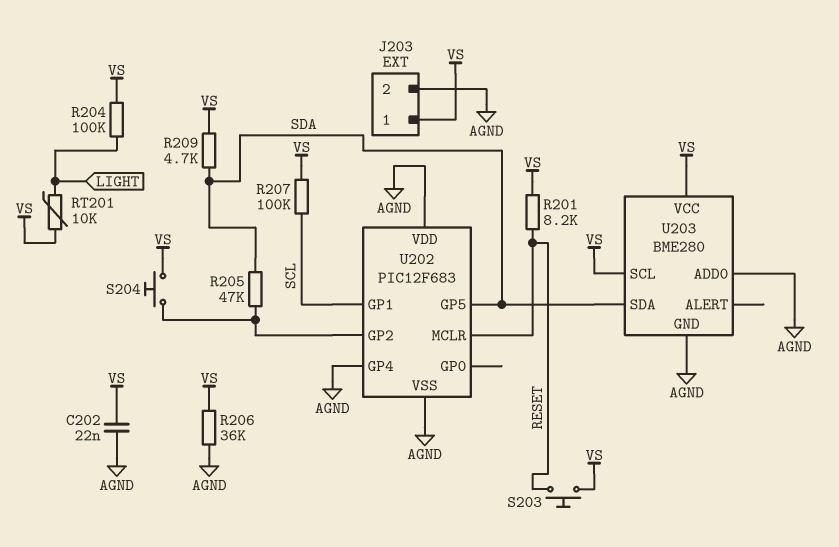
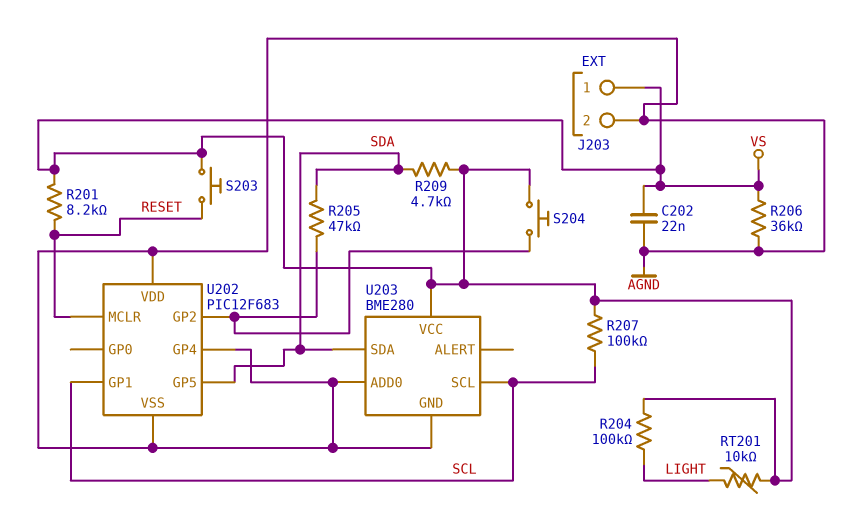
U203 pin SCL: VS -> SCL

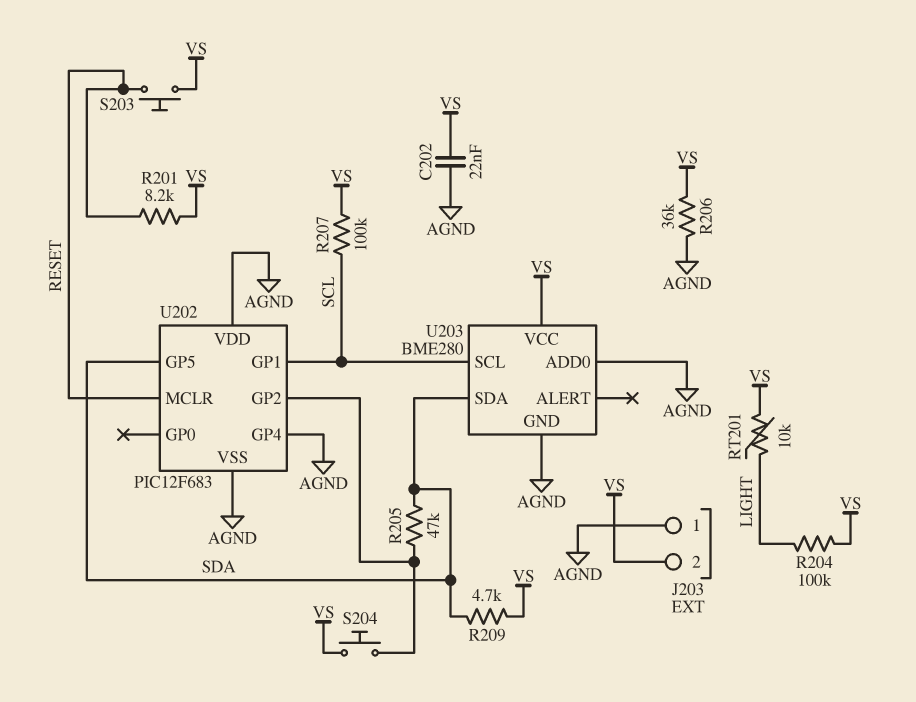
J203 pin 1: VS -> AGND
J203 pin 2: AGND -> VS

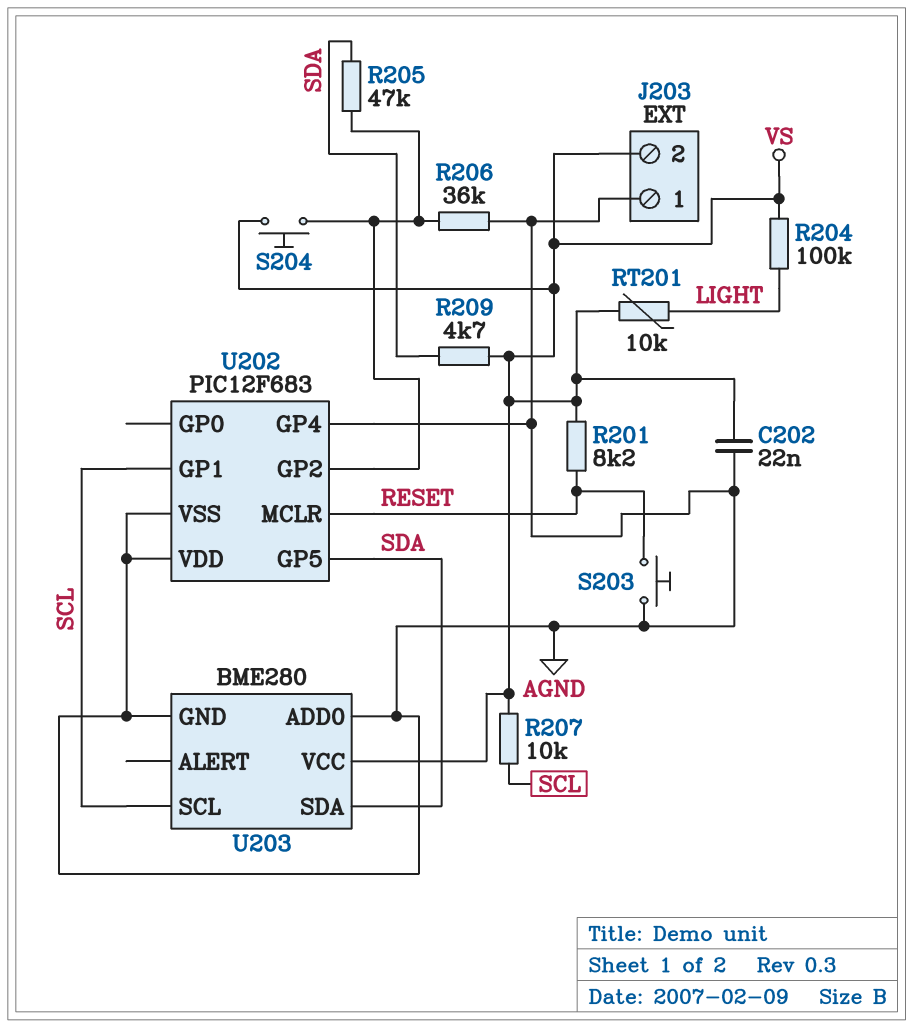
R206: 36k (AGND, VS) -> 36k (AGND, U202/GP2)
R207: 100k (SCL, VS) -> 10k (SCL, VS)
S203: button (RESET, VS) -> button (AGND, RESET)

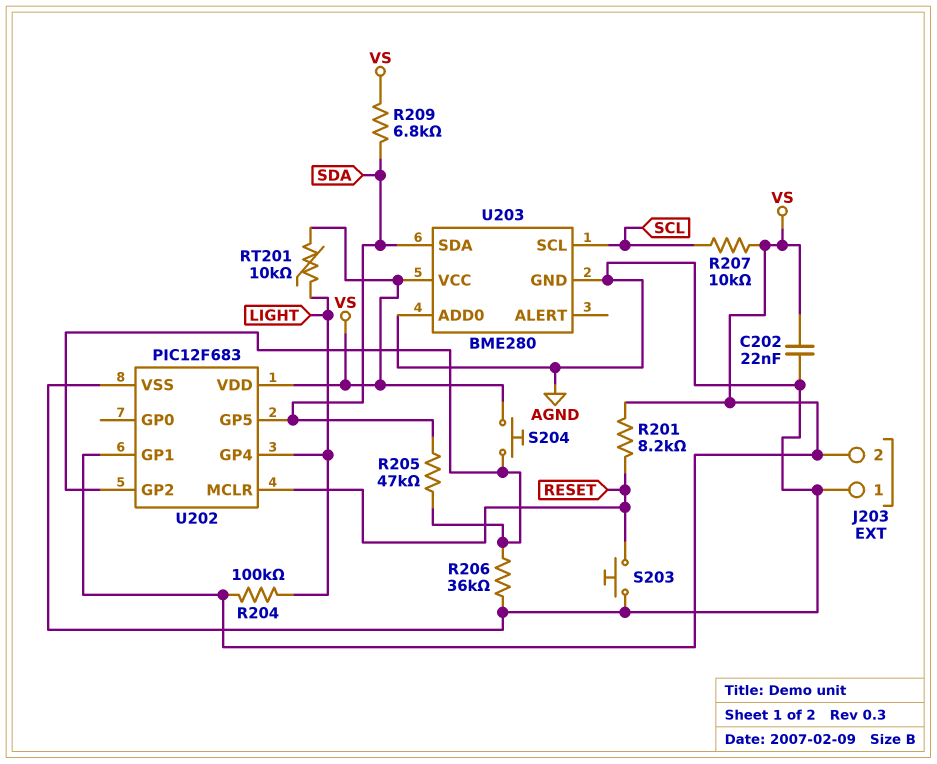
R209: 4.7k (SDA, VS) -> 6.8k (SDA, VS)
U202 pin GP1: SCL -> VS
U202 pin GP4: AGND -> LIGHT
U202 pin VDD: AGND -> VS

